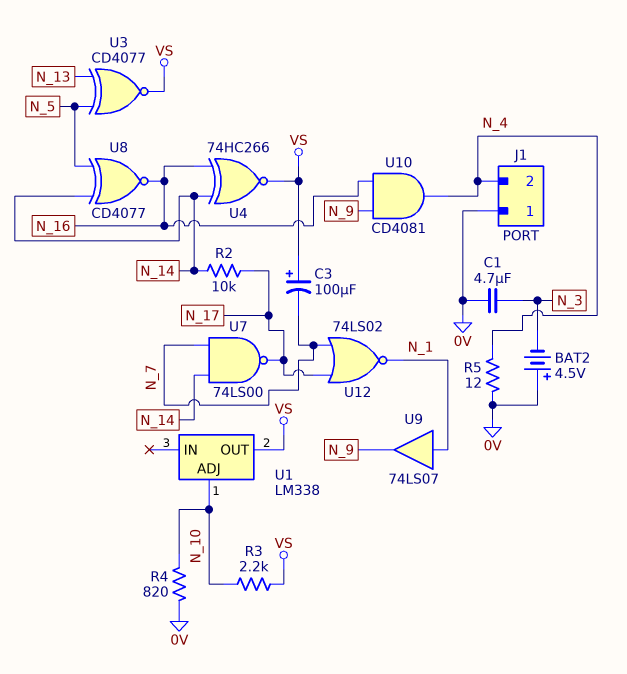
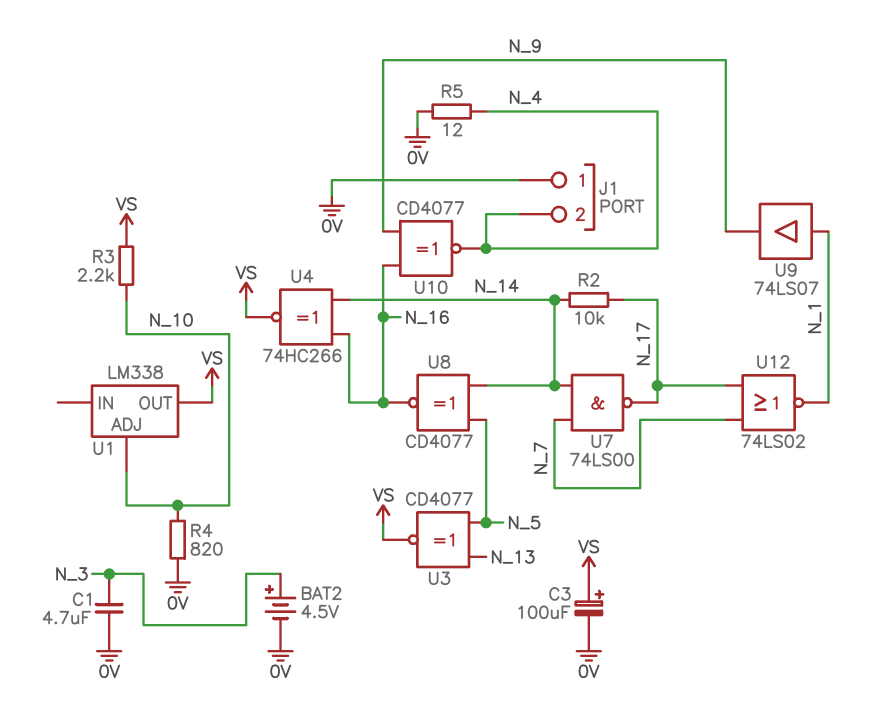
BAT2: 4.5V (plus 0V, minus N_3) -> 4.5V (plus N_3, minus 0V)
C3: 100uF (plus VS, minus N_7) -> 100uF (plus VS, minus 0V)
U10: AND CD4081 (in N_9, in N_16, out N_4) -> XNOR CD4077 (in N_9, in N_16, out N_4)

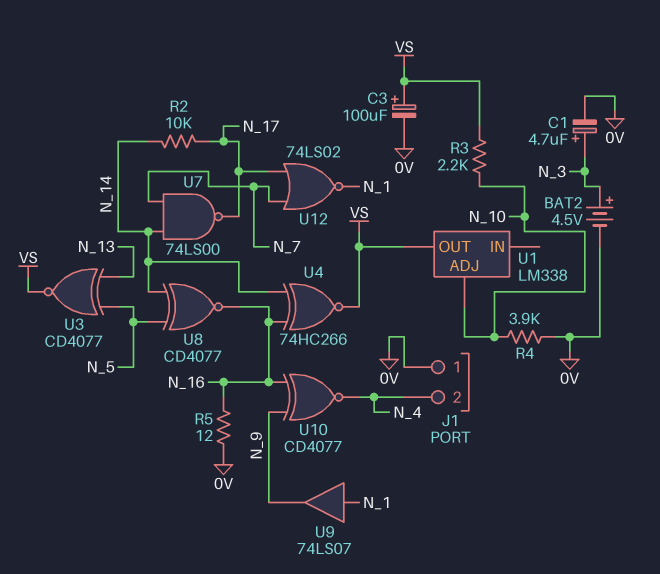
C1: 4.7uF (0V, N_3) -> 4.7uF (plus N_3, minus 0V)
R4: 820 (0V, N_10) -> 3.9k (0V, N_10)
R5: 12 (0V, N_4) -> 12 (0V, N_16)

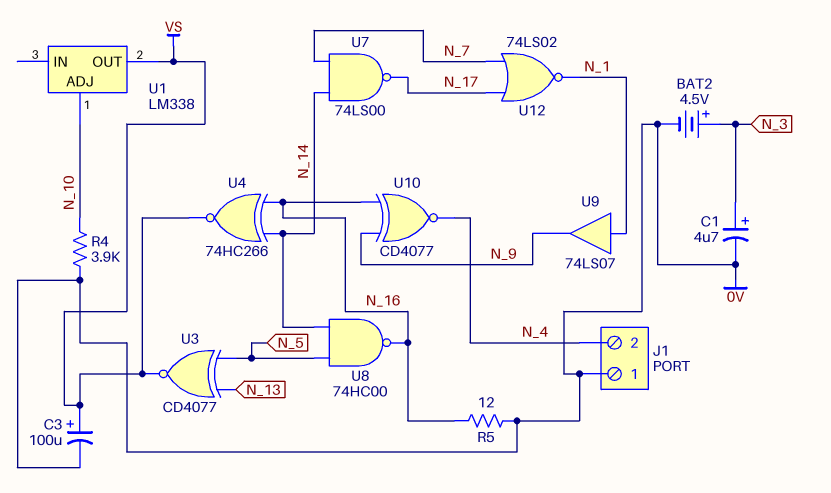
R2: 10k (N_14, N_17) -> none
R3: 2.2k (N_10, VS) -> none
U8: XNOR CD4077 (in N_5, in N_14, out N_16) -> NAND 74HC00 (in N_5, in N_14, out N_16)

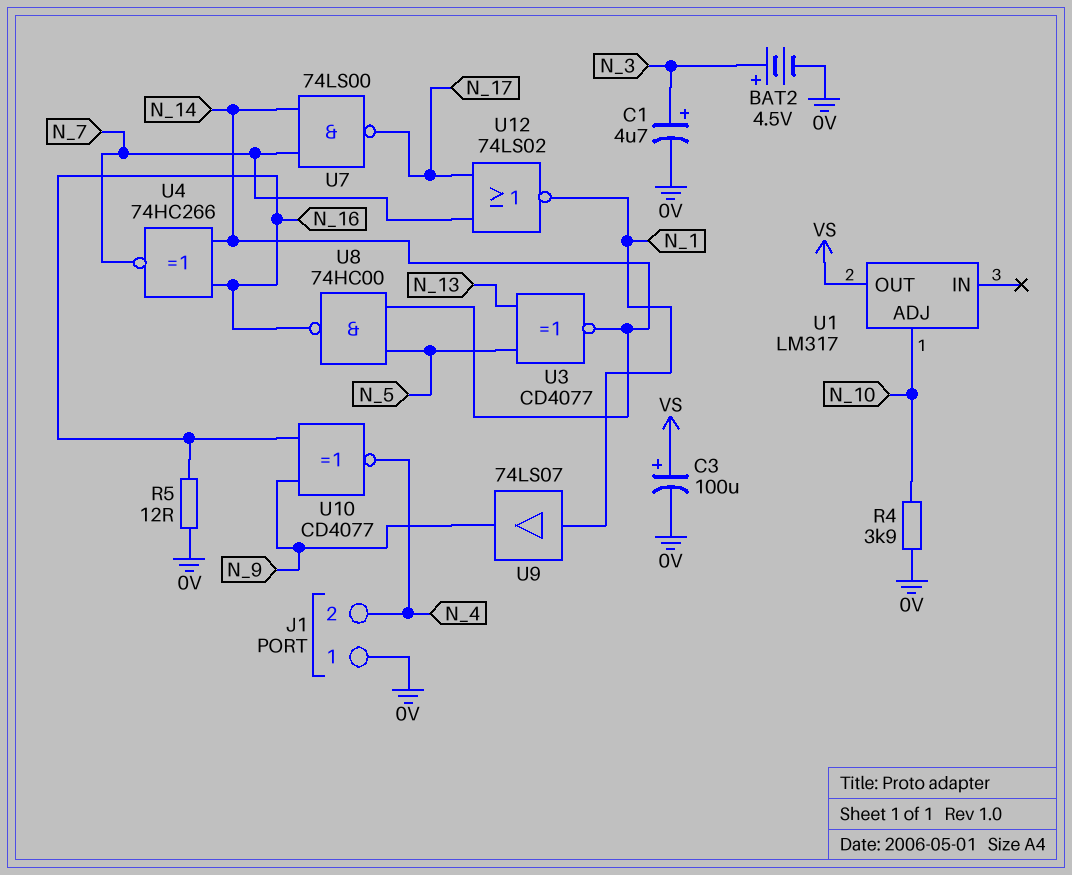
U1: LM338 -> LM317
U3: XNOR CD4077 (in N_5, in N_13, out VS) -> XNOR CD4077 (in N_5, in N_13, out N_14)
U4: XNOR 74HC266 (in N_14, in N_16, out VS) -> XNOR 74HC266 (in N_14, in N_16, out N_7)

